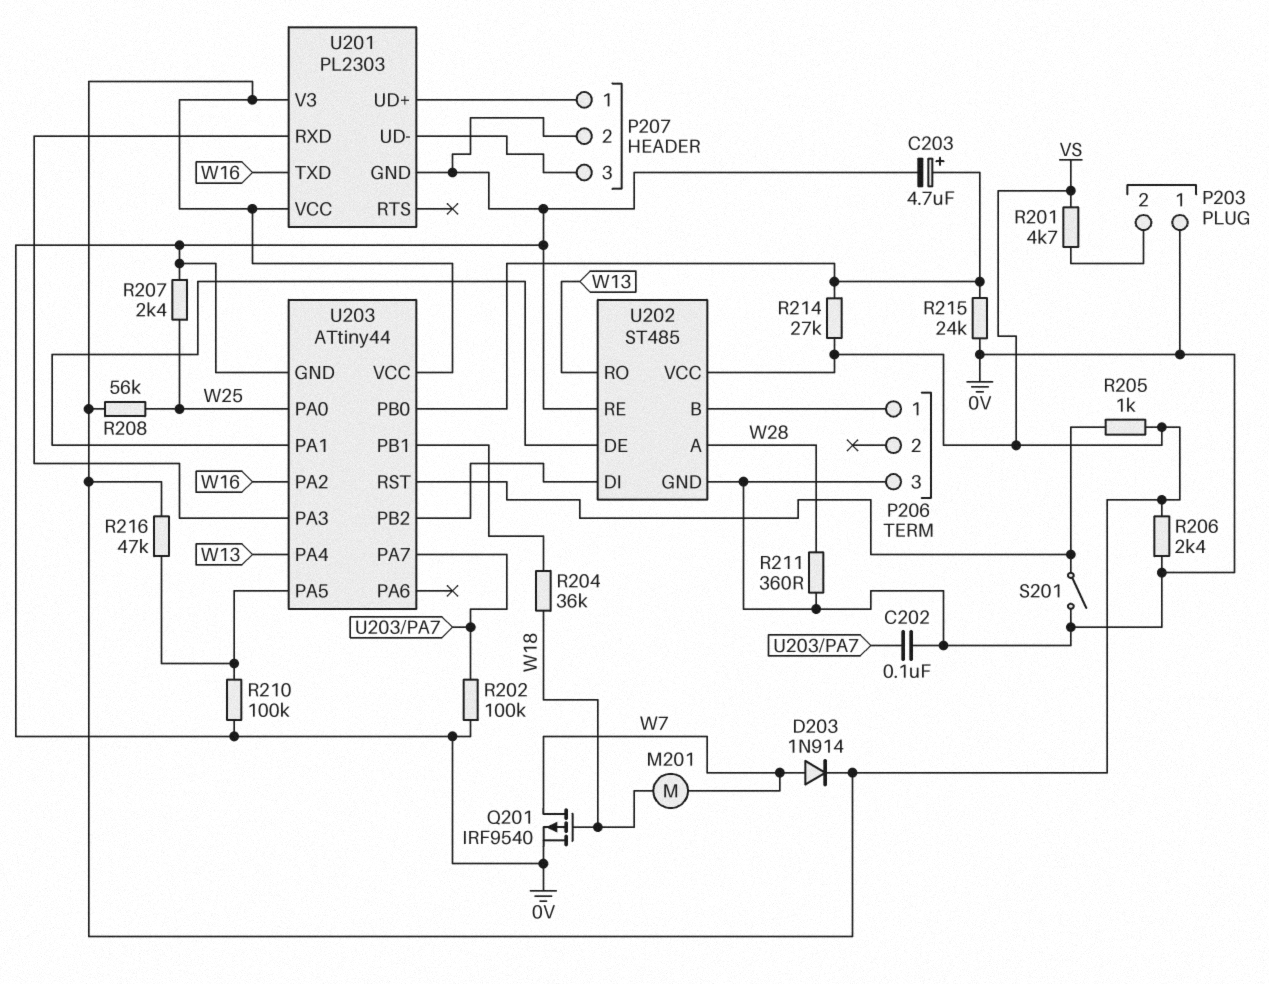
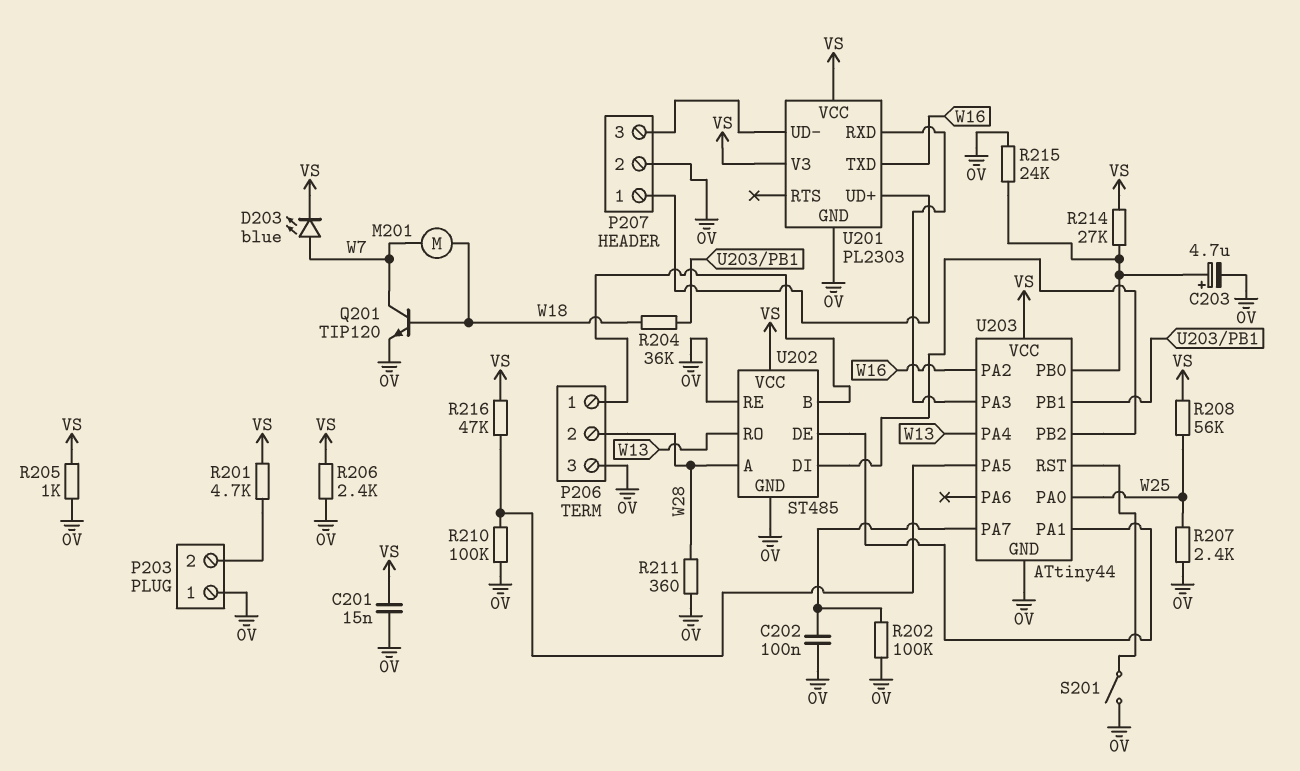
C201: none -> 15nF (0V, VS)
D203: diode 1N914 (A W7, K VS) -> LED blue (A W7, K VS)
P206 pin 2: none -> W28
Q201: PMOS IRF9540 (G W18, D W7, S 0V) -> NPN TIP120 (B W18, C W7, E 0V)
R205: 1k (U203/RST, VS) -> 1k (0V, VS)

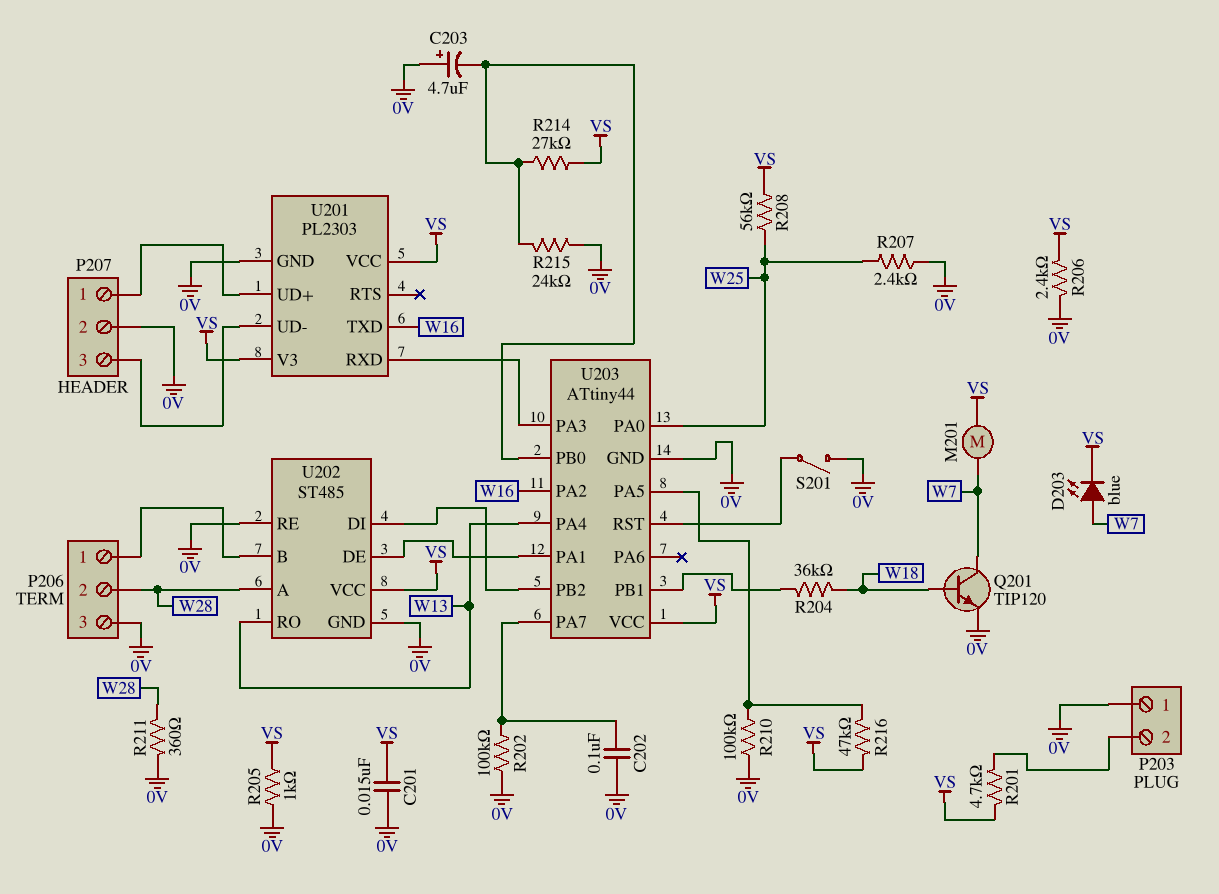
C203: 4.7uF (plus U203/PB0, minus 0V) -> 4.7uF (plus 0V, minus U203/PB0)
M201: motor (W7, W18) -> motor (VS, W7)

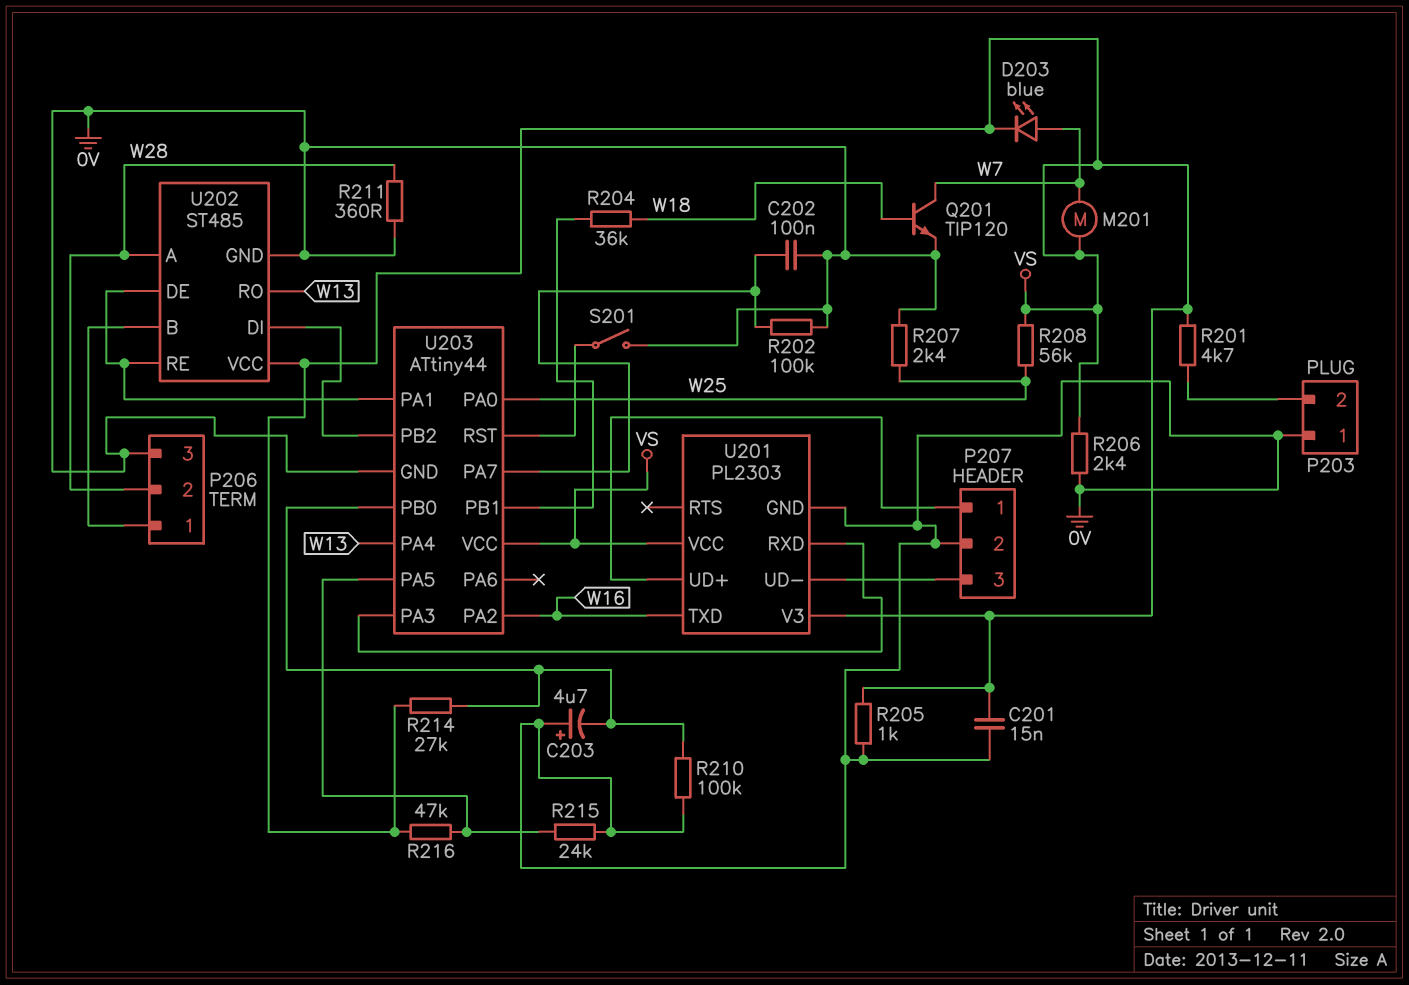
R210: 100k (0V, U203/PA5) -> 100k (0V, U203/PB0)
R215: 24k (0V, U203/PB0) -> 24k (0V, U203/PA5)
U202 pin RE: 0V -> U202/DE

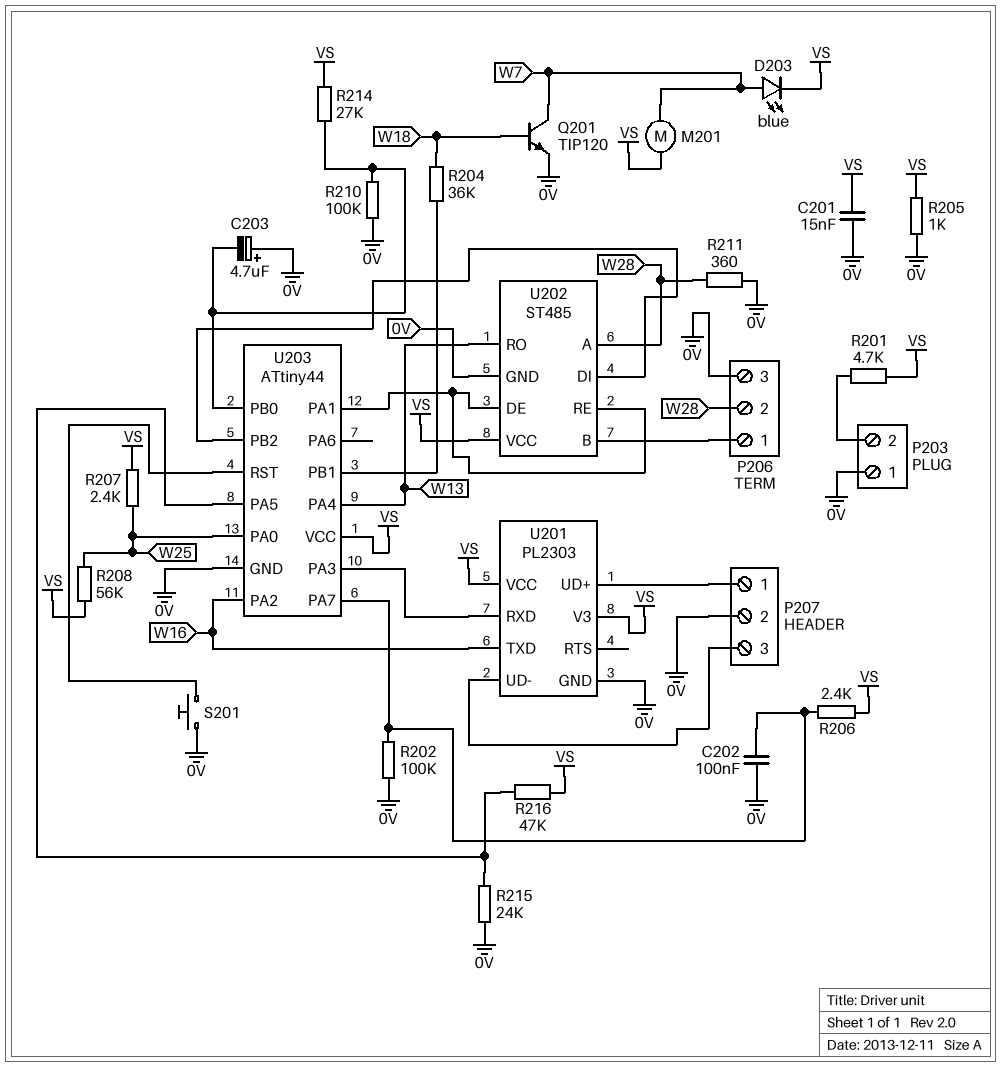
R206: 2.4k (0V, VS) -> 2.4k (U203/PA7, VS)
R207: 2.4k (0V, W25) -> 2.4k (VS, W25)
S201: switch (0V, U203/RST) -> button (0V, U203/RST)

